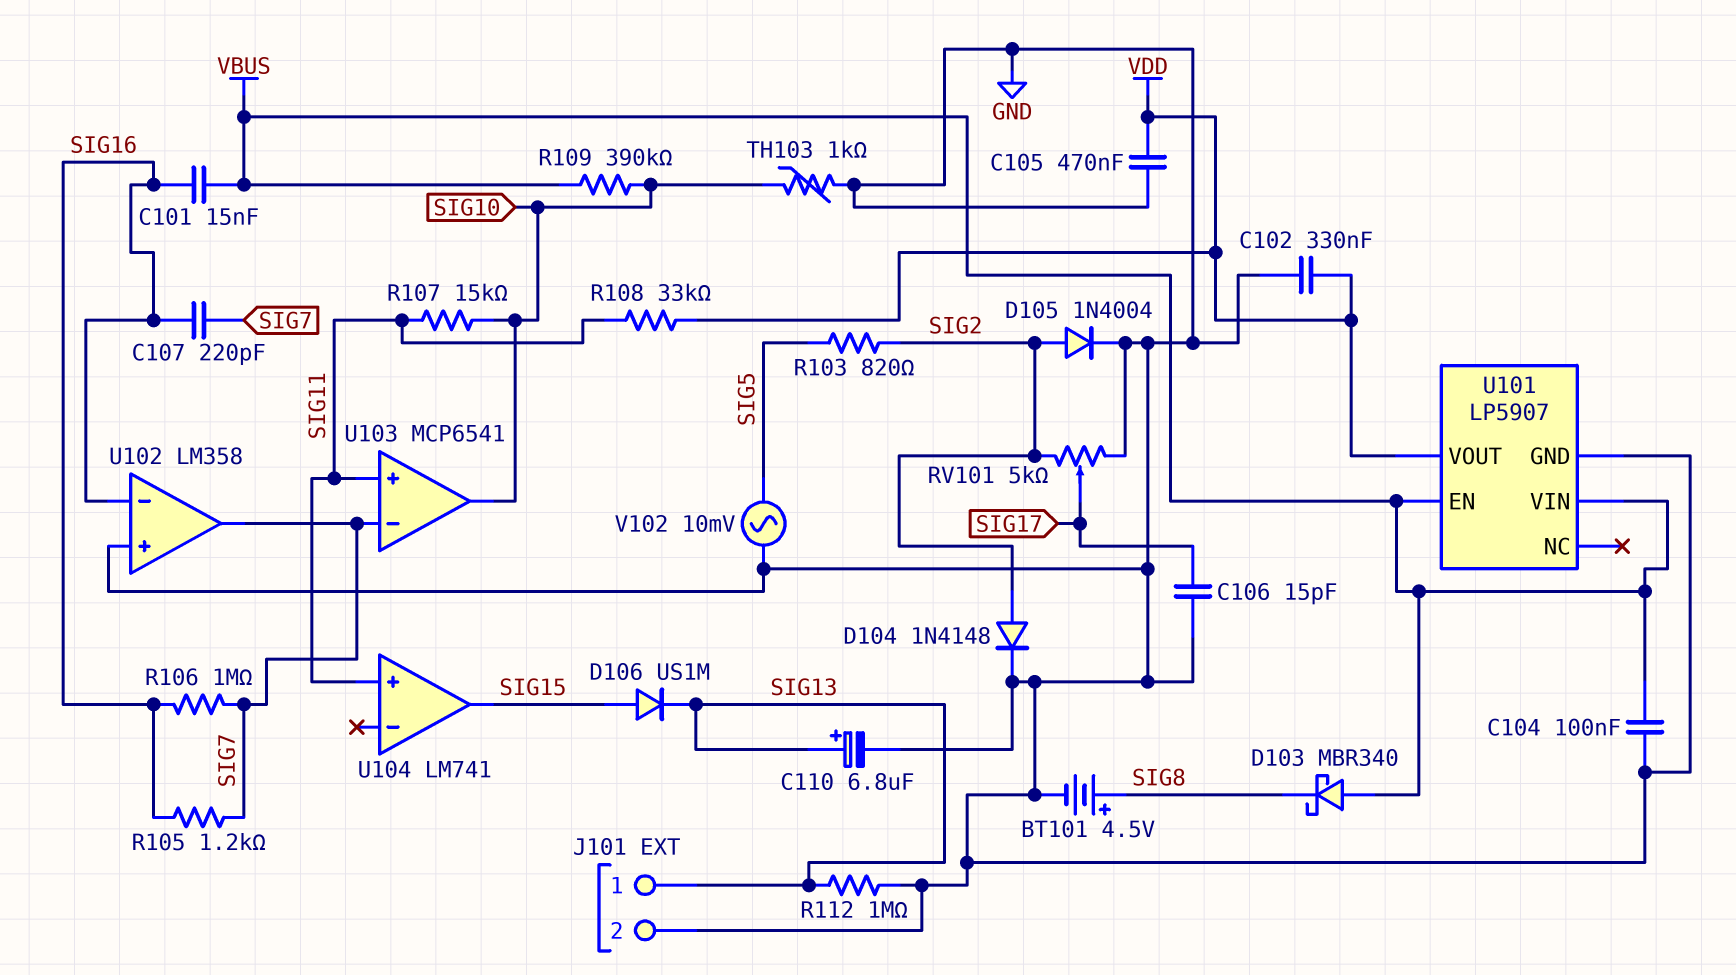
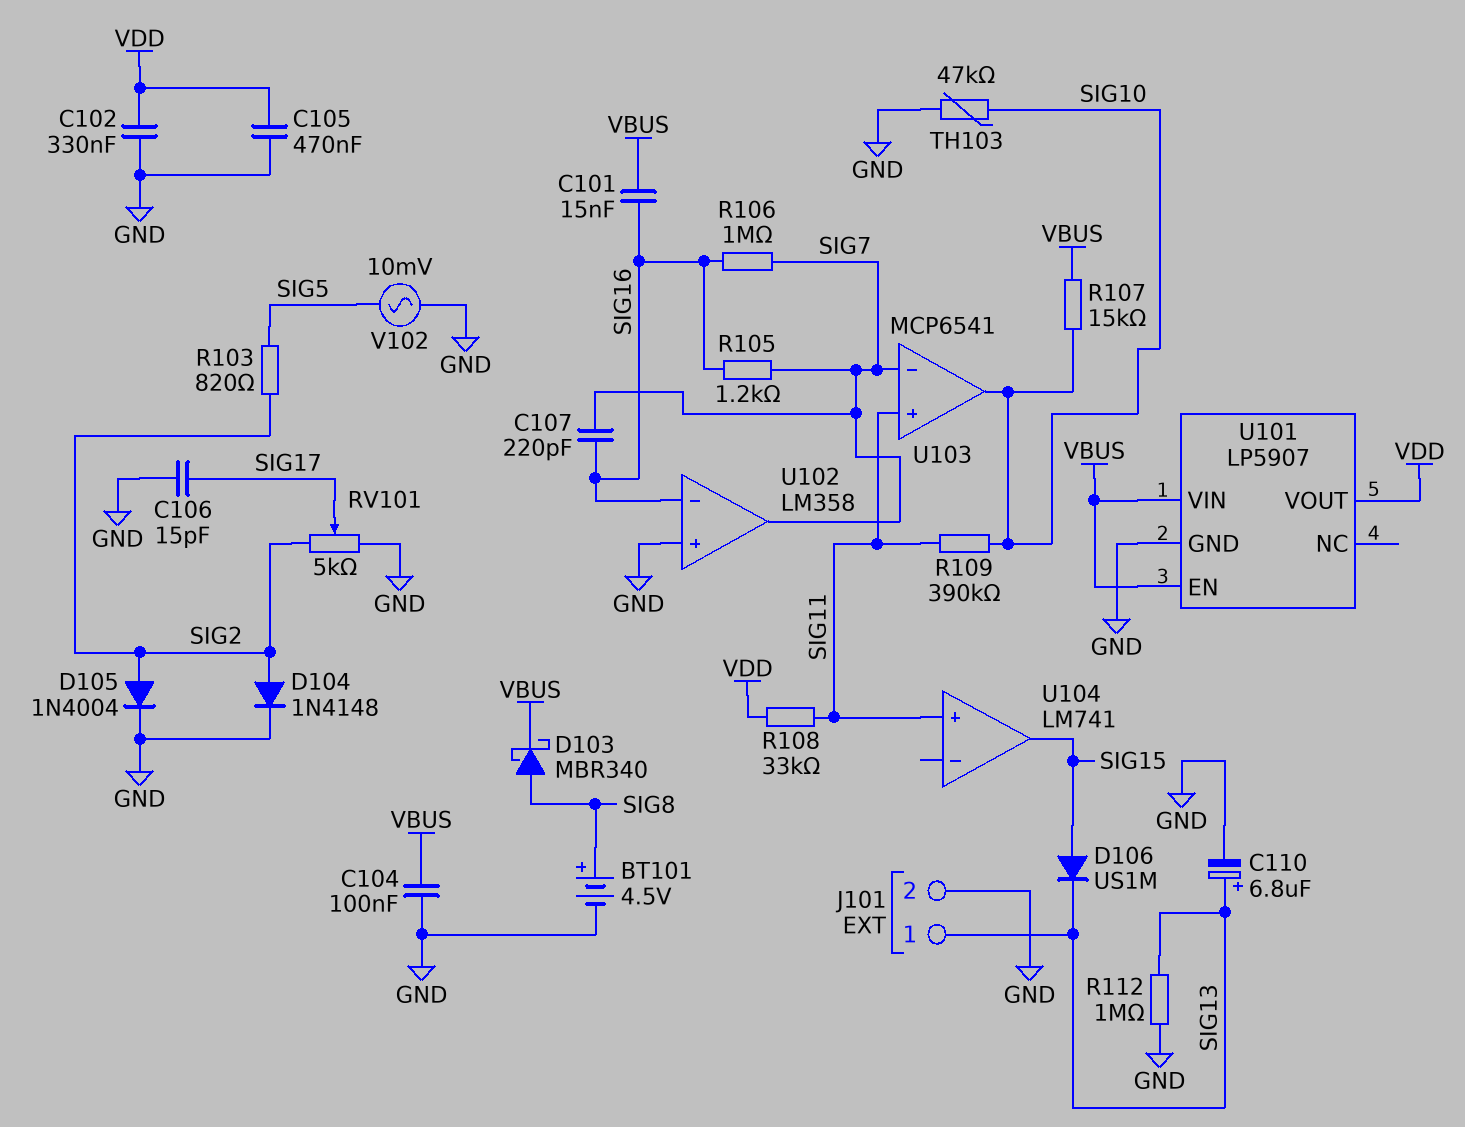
D103: schottky MBR340 (A VBUS, K SIG8) -> schottky MBR340 (A SIG8, K VBUS)
R107: 15k (SIG10, SIG11) -> 15k (SIG10, VBUS)
R109: 390k (SIG10, VBUS) -> 390k (SIG10, SIG11)
TH103: 1k (GND, SIG10) -> 47k (GND, SIG10)

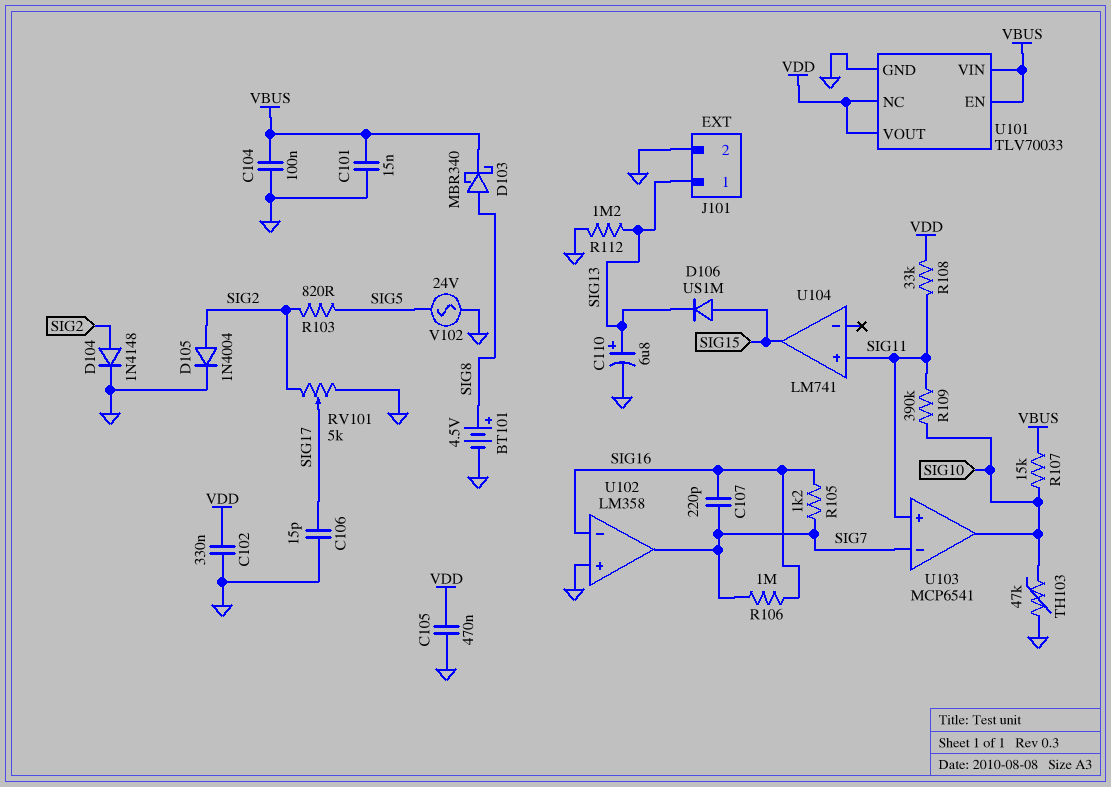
C101: 15nF (SIG16, VBUS) -> 15nF (GND, VBUS)
R112: 1M (GND, SIG13) -> 1.2M (GND, SIG13)
U101: LP5907 -> TLV70033
U101 pin NC: none -> VDD
V102: AC 10mV (GND, SIG5) -> AC 24V (GND, SIG5)

